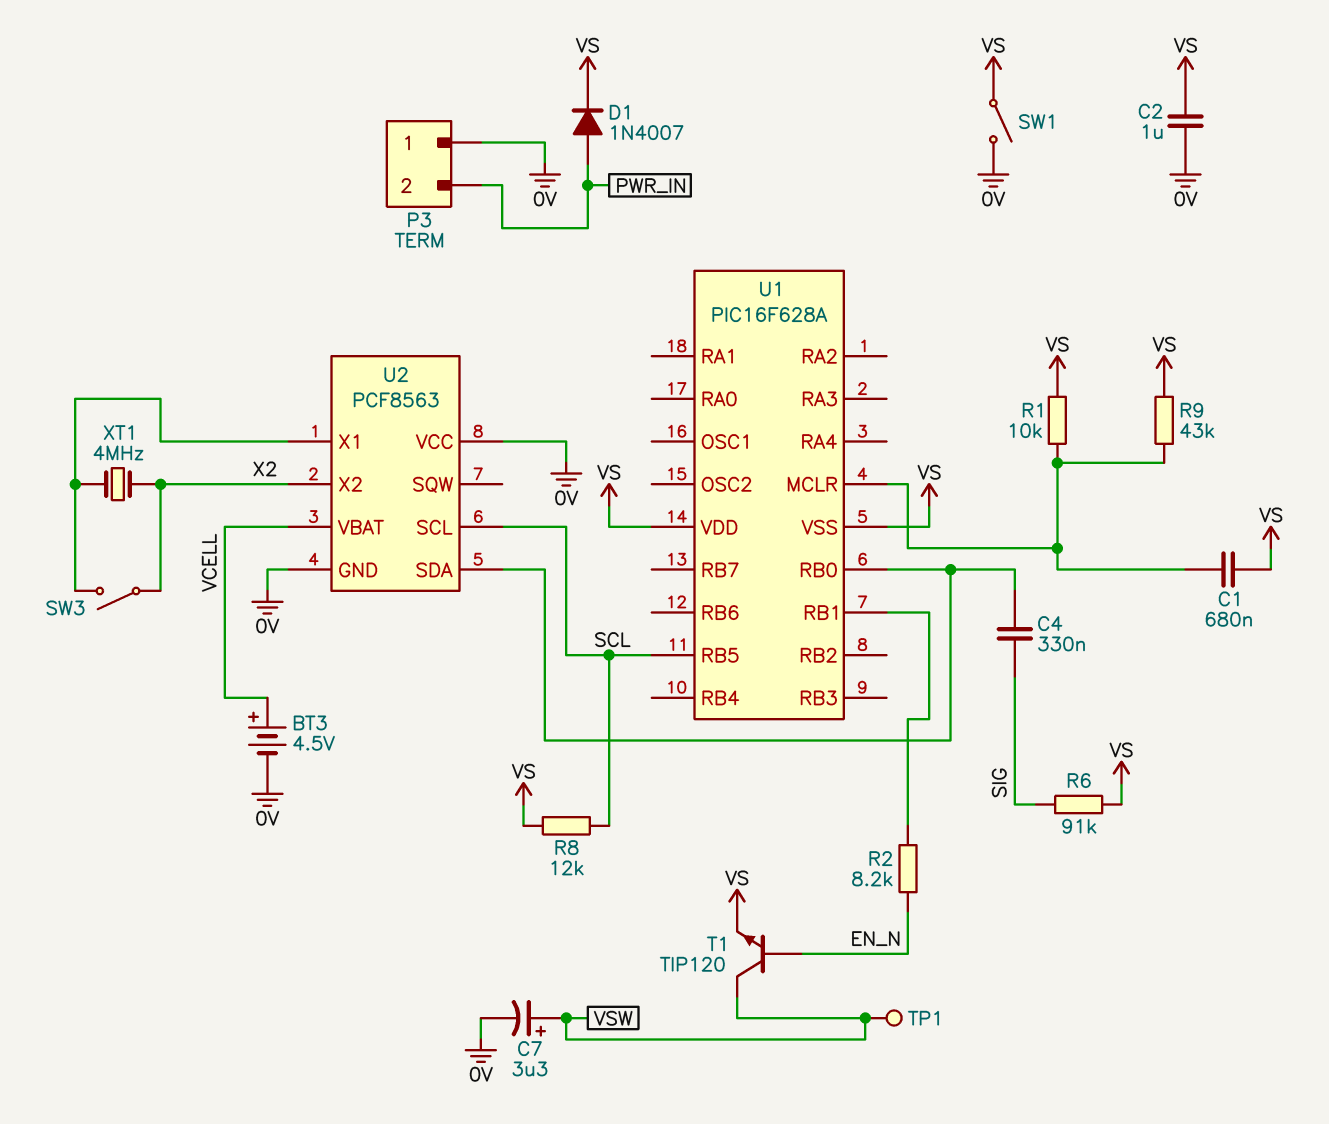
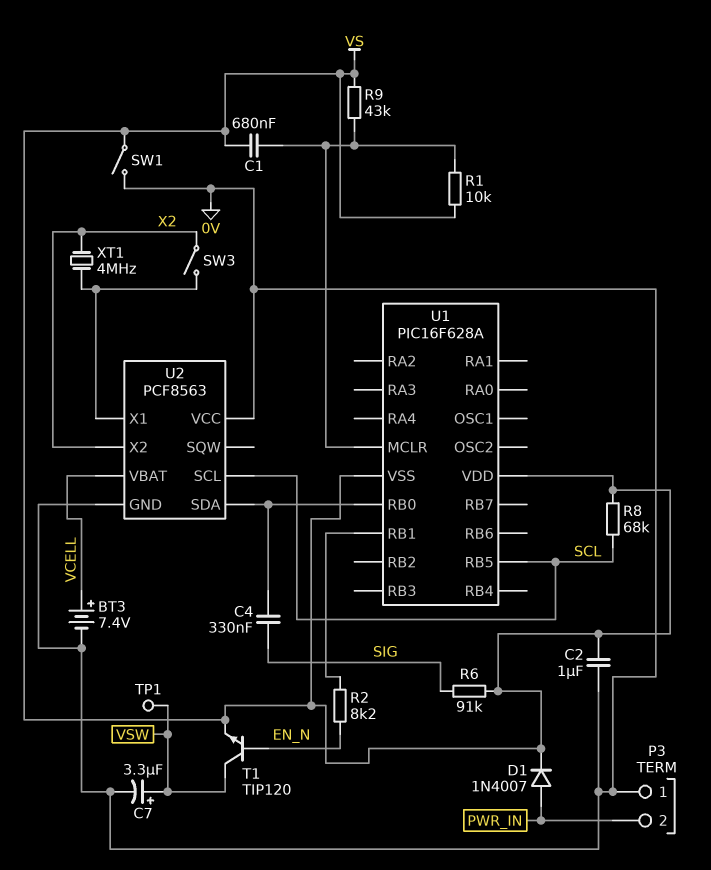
BT3: 4.5V (plus VCELL, minus 0V) -> 7.4V (plus VCELL, minus 0V)
R8: 12k (SCL, VS) -> 68k (SCL, VS)

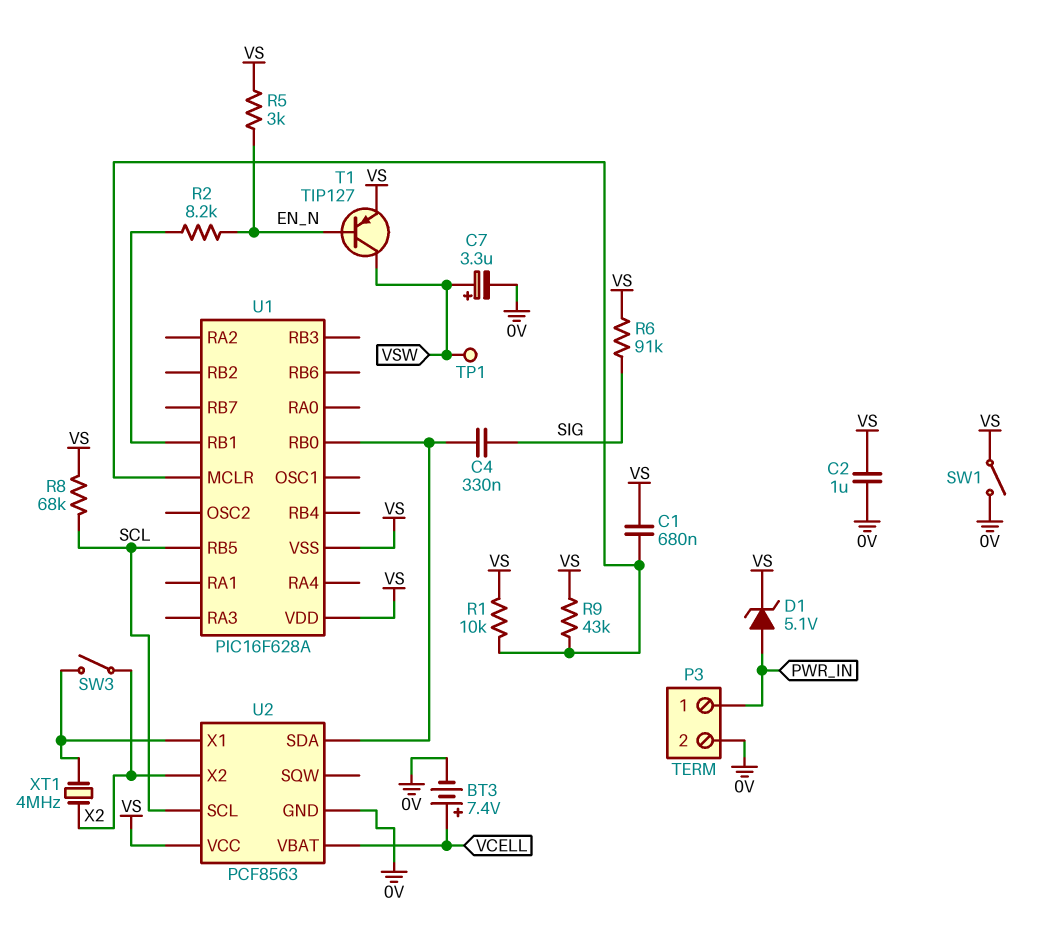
D1: diode 1N4007 (A PWR_IN, K VS) -> zener 5.1V (A PWR_IN, K VS)
P3 pin 1: 0V -> PWR_IN
P3 pin 2: PWR_IN -> 0V
R5: none -> 3k (EN_N, VS)
T1: NPN TIP120 (B EN_N, C VSW, E VS) -> PNP TIP127 (B EN_N, C VSW, E VS)
U2 pin VCC: 0V -> VS

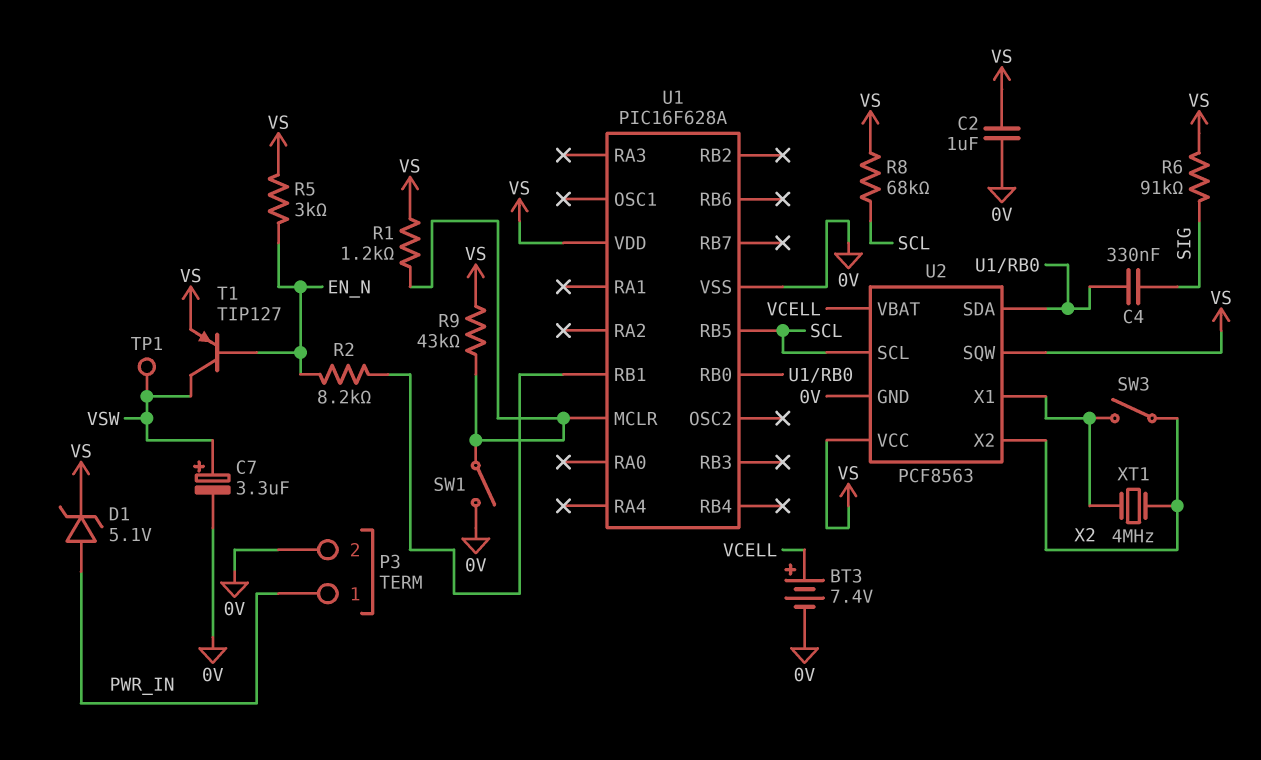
C1: 680nF (U1/MCLR, VS) -> none
R1: 10k (U1/MCLR, VS) -> 1.2k (U1/MCLR, VS)
SW1: switch (0V, VS) -> switch (0V, U1/MCLR)
U1 pin VSS: VS -> 0V
U2 pin SQW: none -> VS

